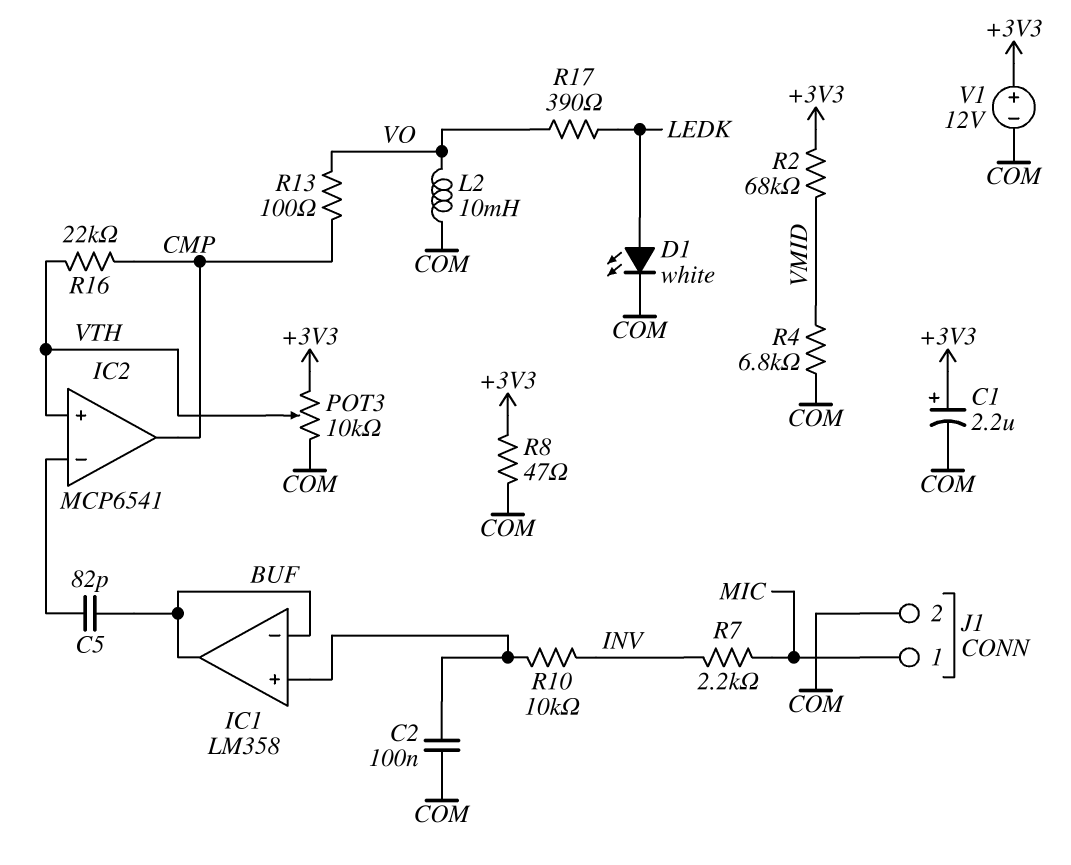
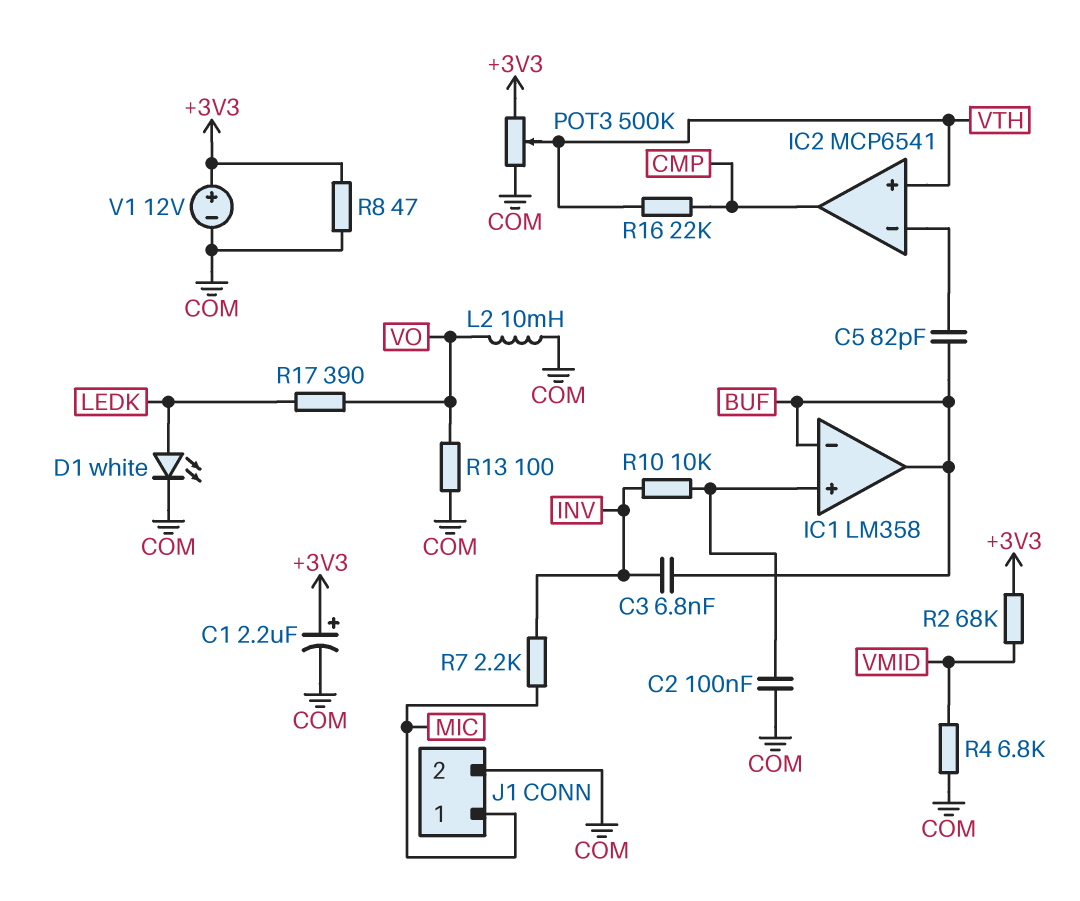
C3: none -> 6.8nF (BUF, INV)
POT3: 10k (+3V3, COM, wiper VTH) -> 500k (+3V3, COM, wiper VTH)
R13: 100 (CMP, VO) -> 100 (COM, VO)

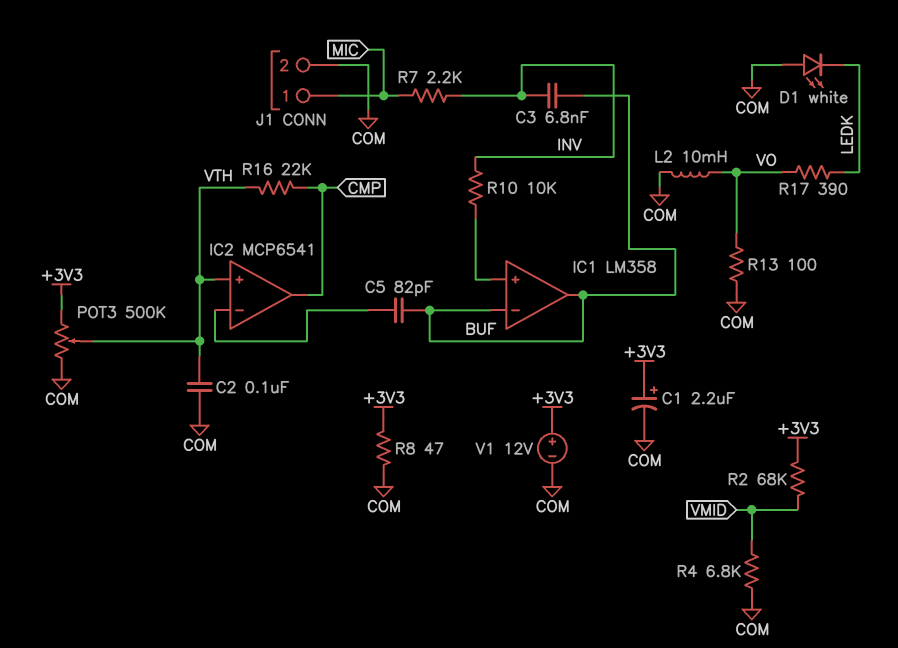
C2: 100nF (COM, IC1/in+) -> 100nF (COM, VTH)
D1: LED white (A LEDK, K COM) -> LED white (A COM, K LEDK)

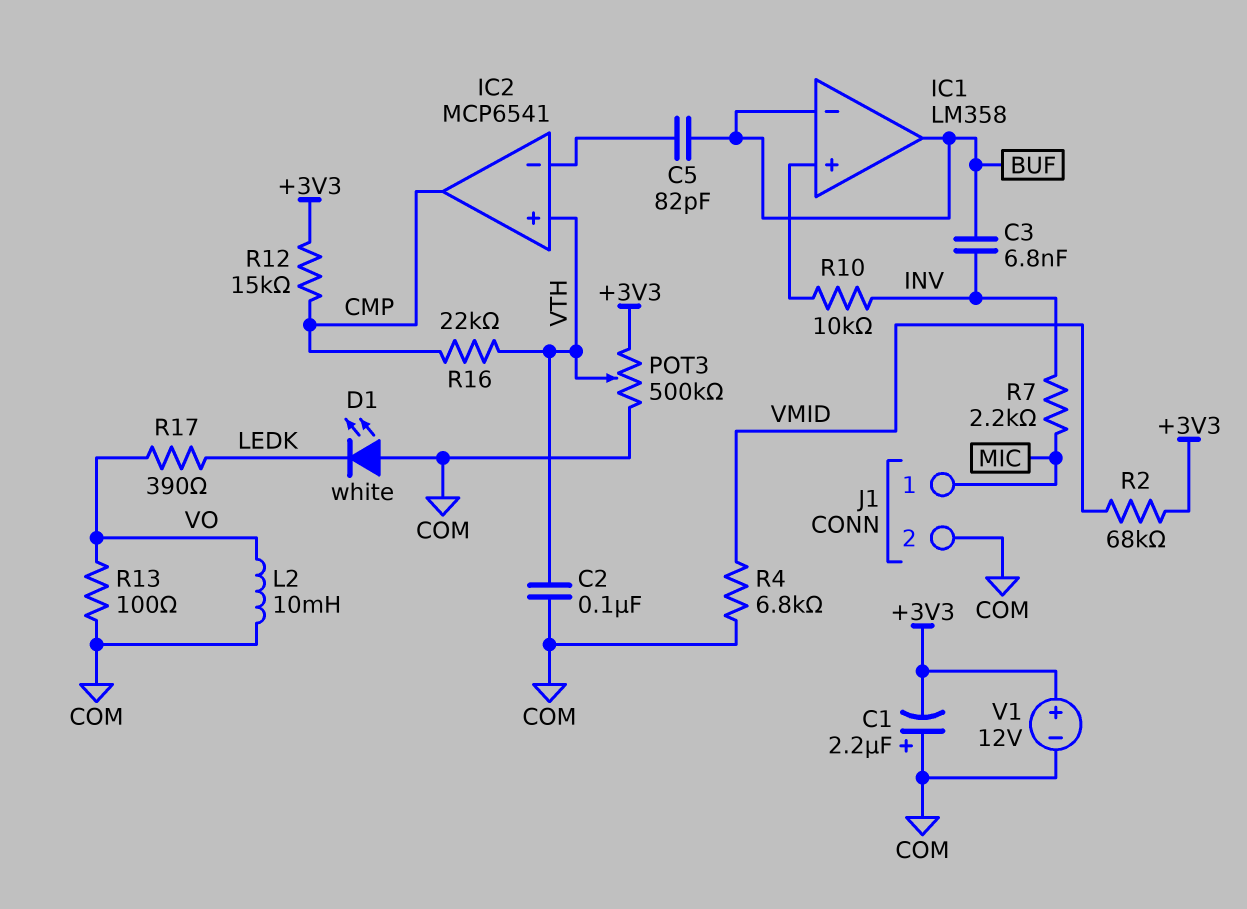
C1: 2.2uF (plus +3V3, minus COM) -> 2.2uF (plus COM, minus +3V3)
R8: 47 (+3V3, COM) -> none
R12: none -> 15k (+3V3, CMP)

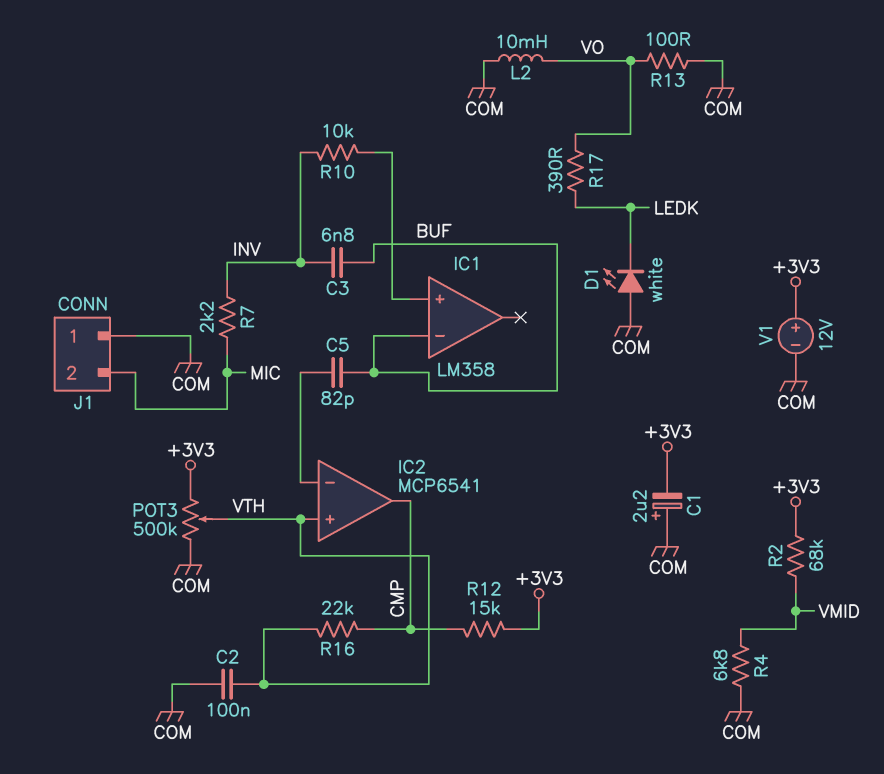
IC1 pin out: BUF -> none
J1 pin 1: MIC -> COM
J1 pin 2: COM -> MIC

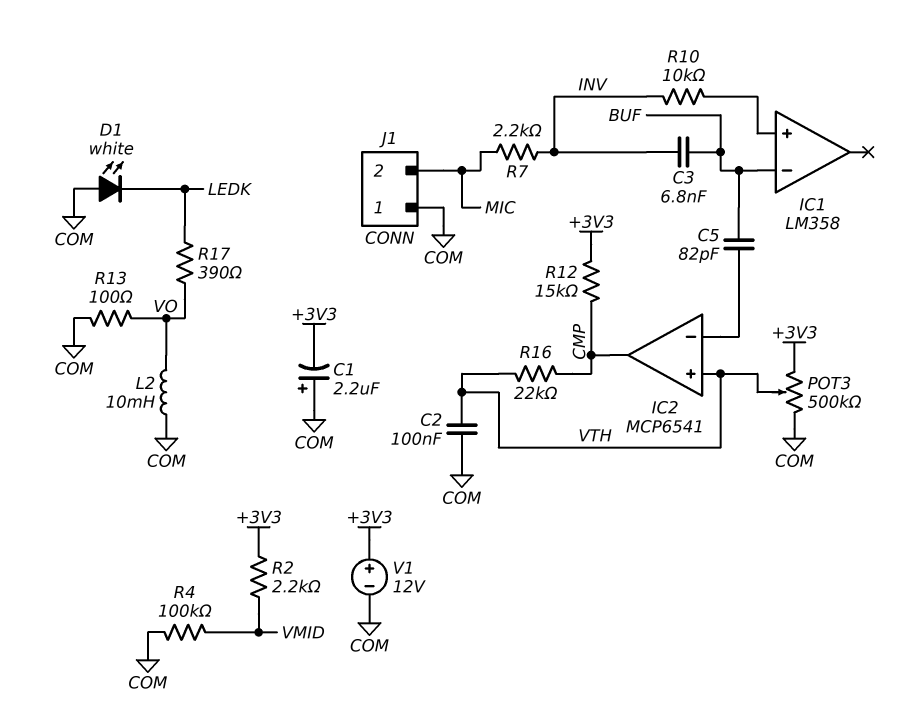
R2: 68k (+3V3, VMID) -> 2.2k (+3V3, VMID)
R4: 6.8k (COM, VMID) -> 100k (COM, VMID)

